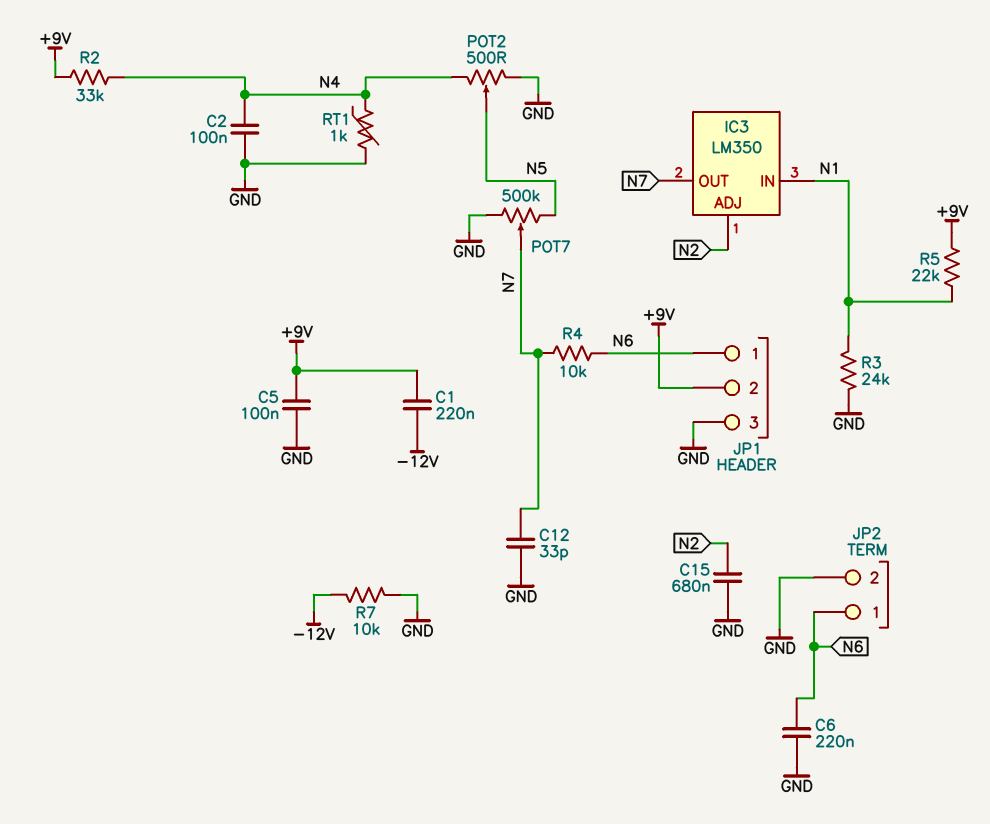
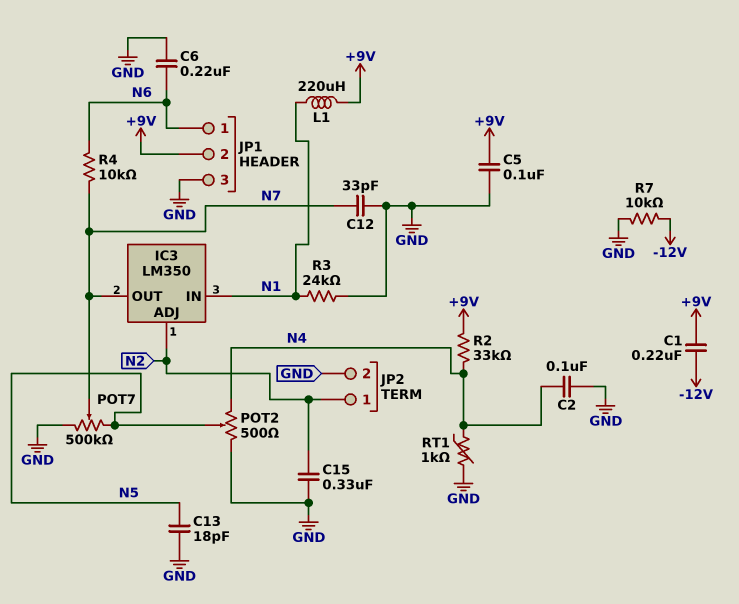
C13: none -> 18pF (GND, N5)
C15: 680nF (GND, N2) -> 330nF (GND, N2)
JP2 pin 1: N6 -> N2
L1: none -> 220uH (+9V, N1)
R5: 22k (+9V, N1) -> none

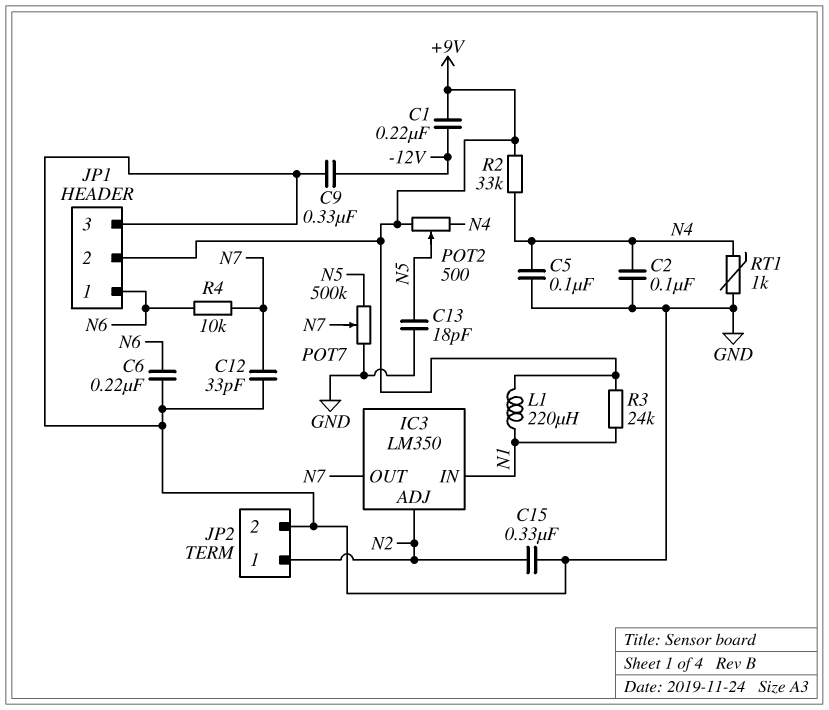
C5: 100nF (+9V, GND) -> 100nF (GND, N4)
C9: none -> 330nF (-12V, GND)
POT2: 500 (GND, N4, wiper N5) -> 500 (+9V, N4, wiper N5)
R3: 24k (GND, N1) -> 24k (+9V, N1)
R7: 10k (-12V, GND) -> none

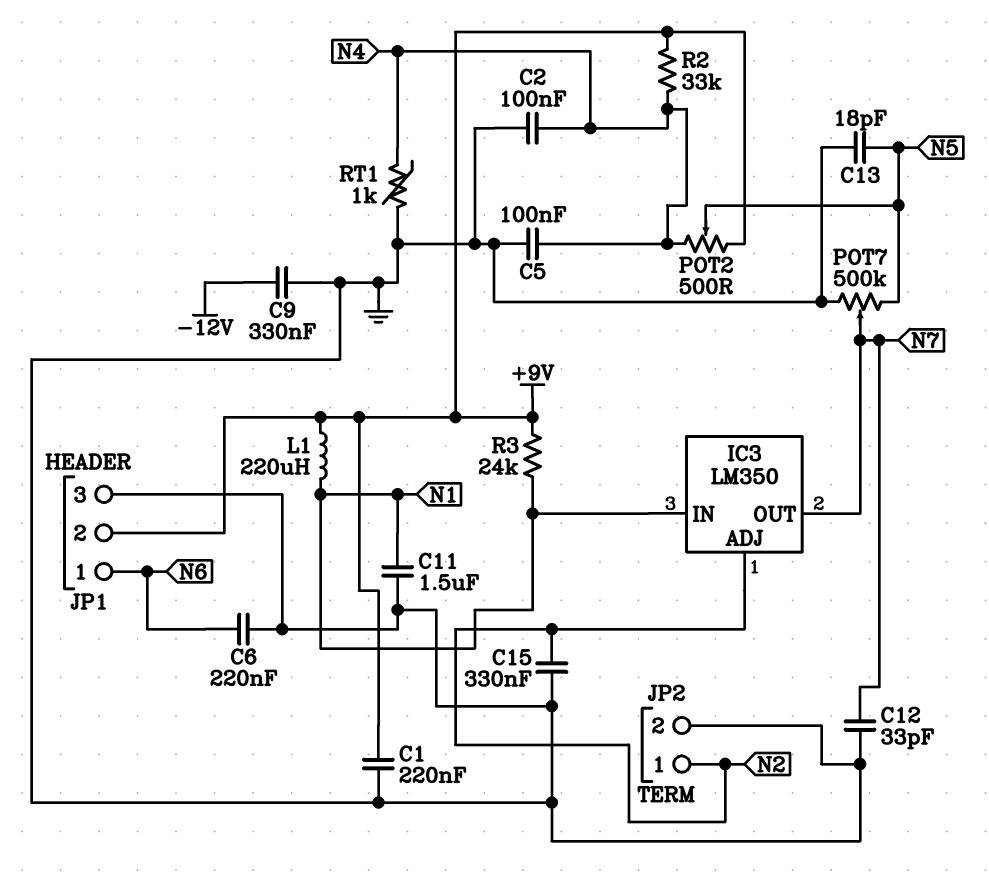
C1: 220nF (+9V, -12V) -> 220nF (+9V, GND)
C11: none -> 1.5uF (GND, N1)
R4: 10k (N6, N7) -> none

